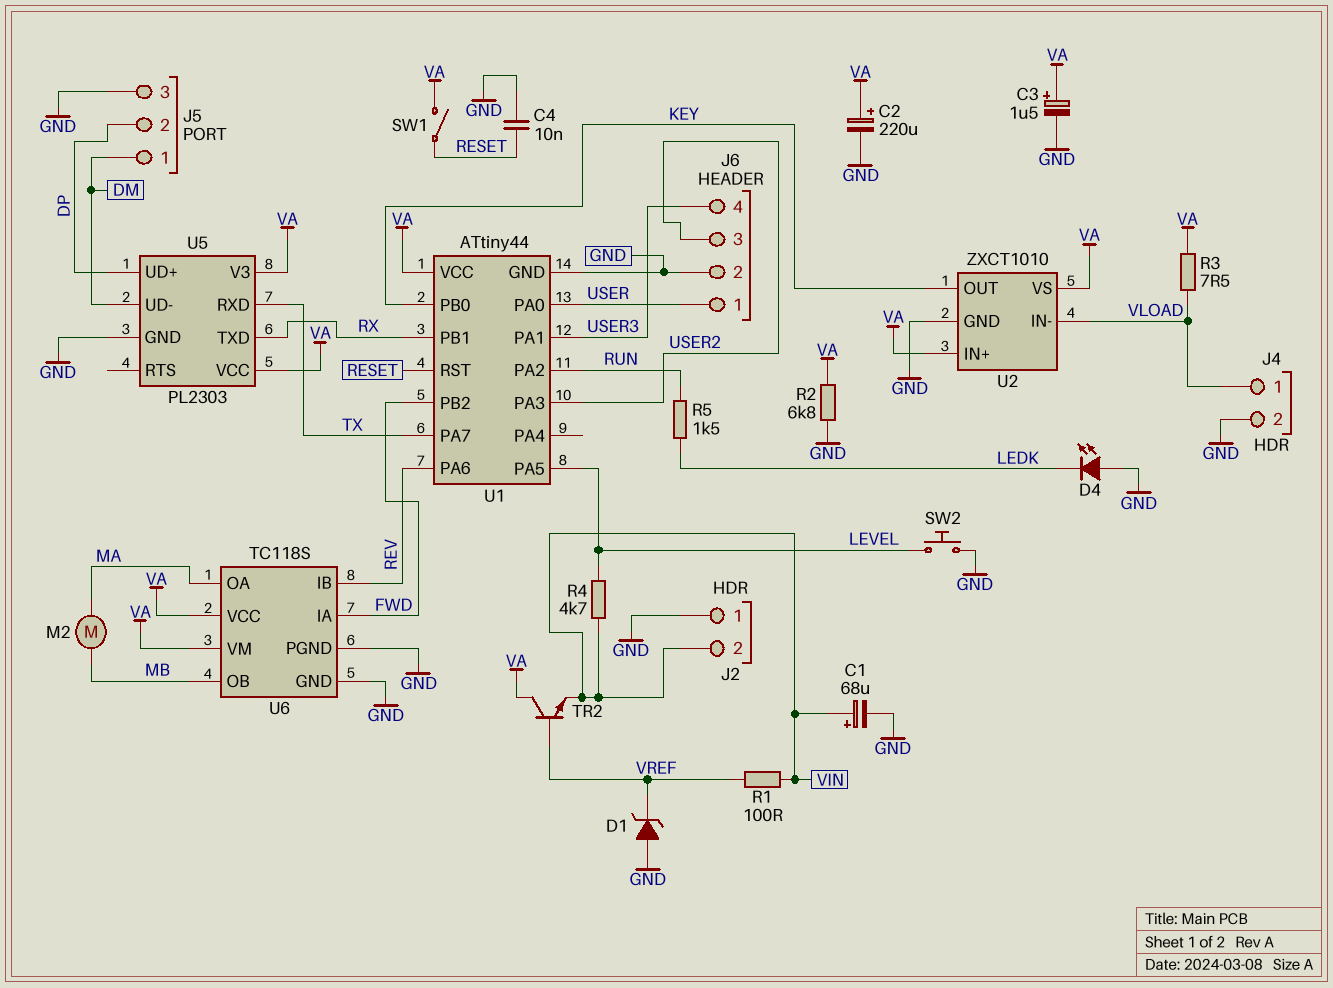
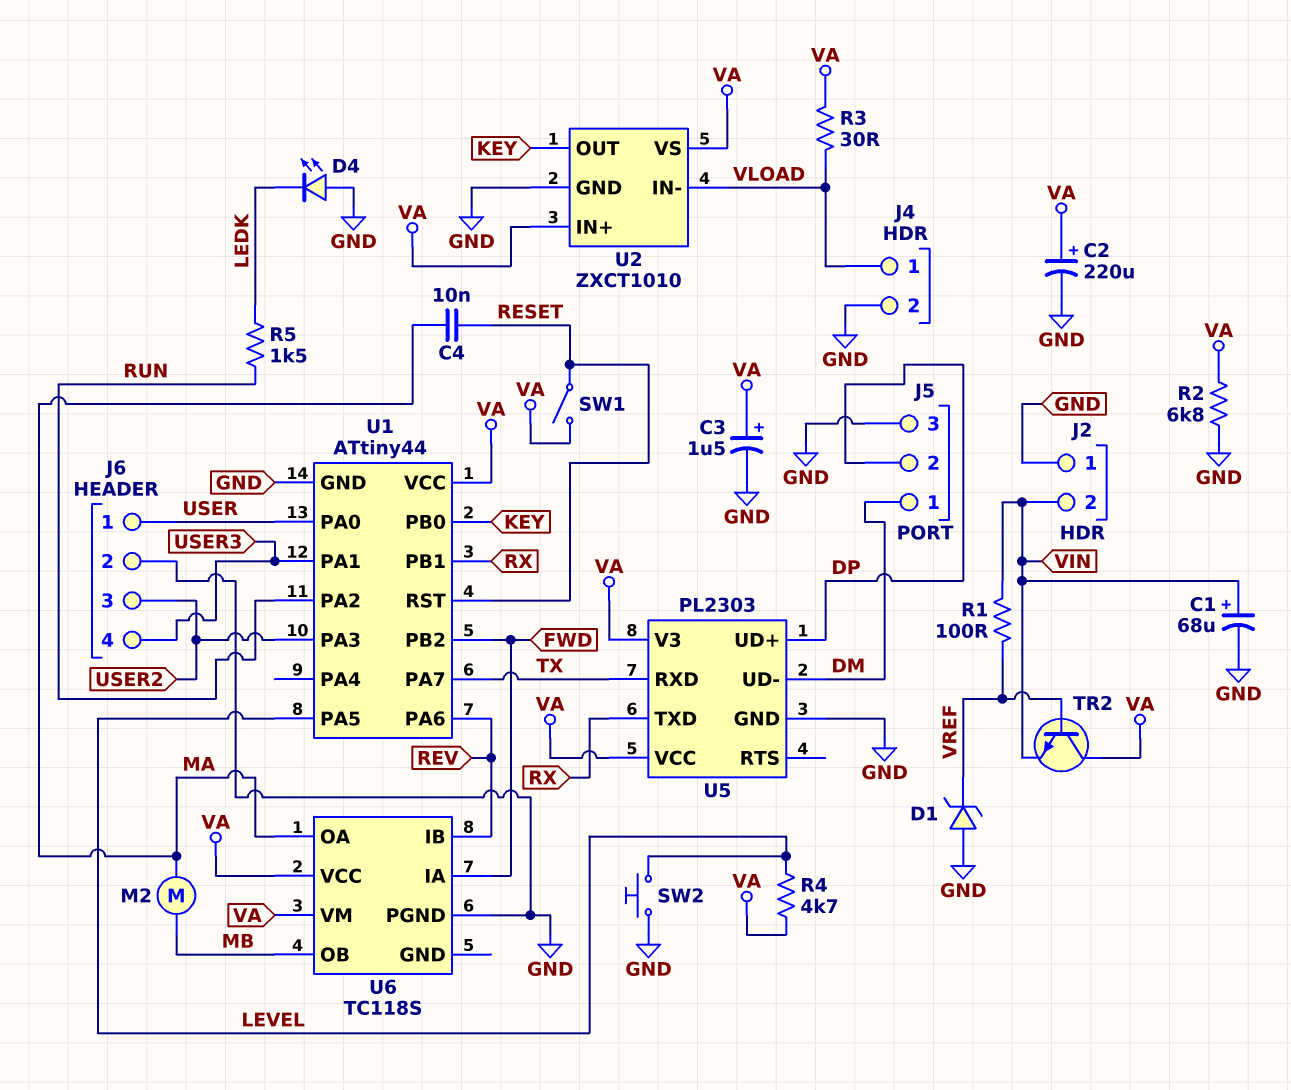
C4: 10nF (GND, RESET) -> 10nF (MA, RESET)
R3: 7.5 (VA, VLOAD) -> 30 (VA, VLOAD)
R4: 4.7k (LEVEL, VIN) -> 4.7k (LEVEL, VA)
U6 pin GND: GND -> none

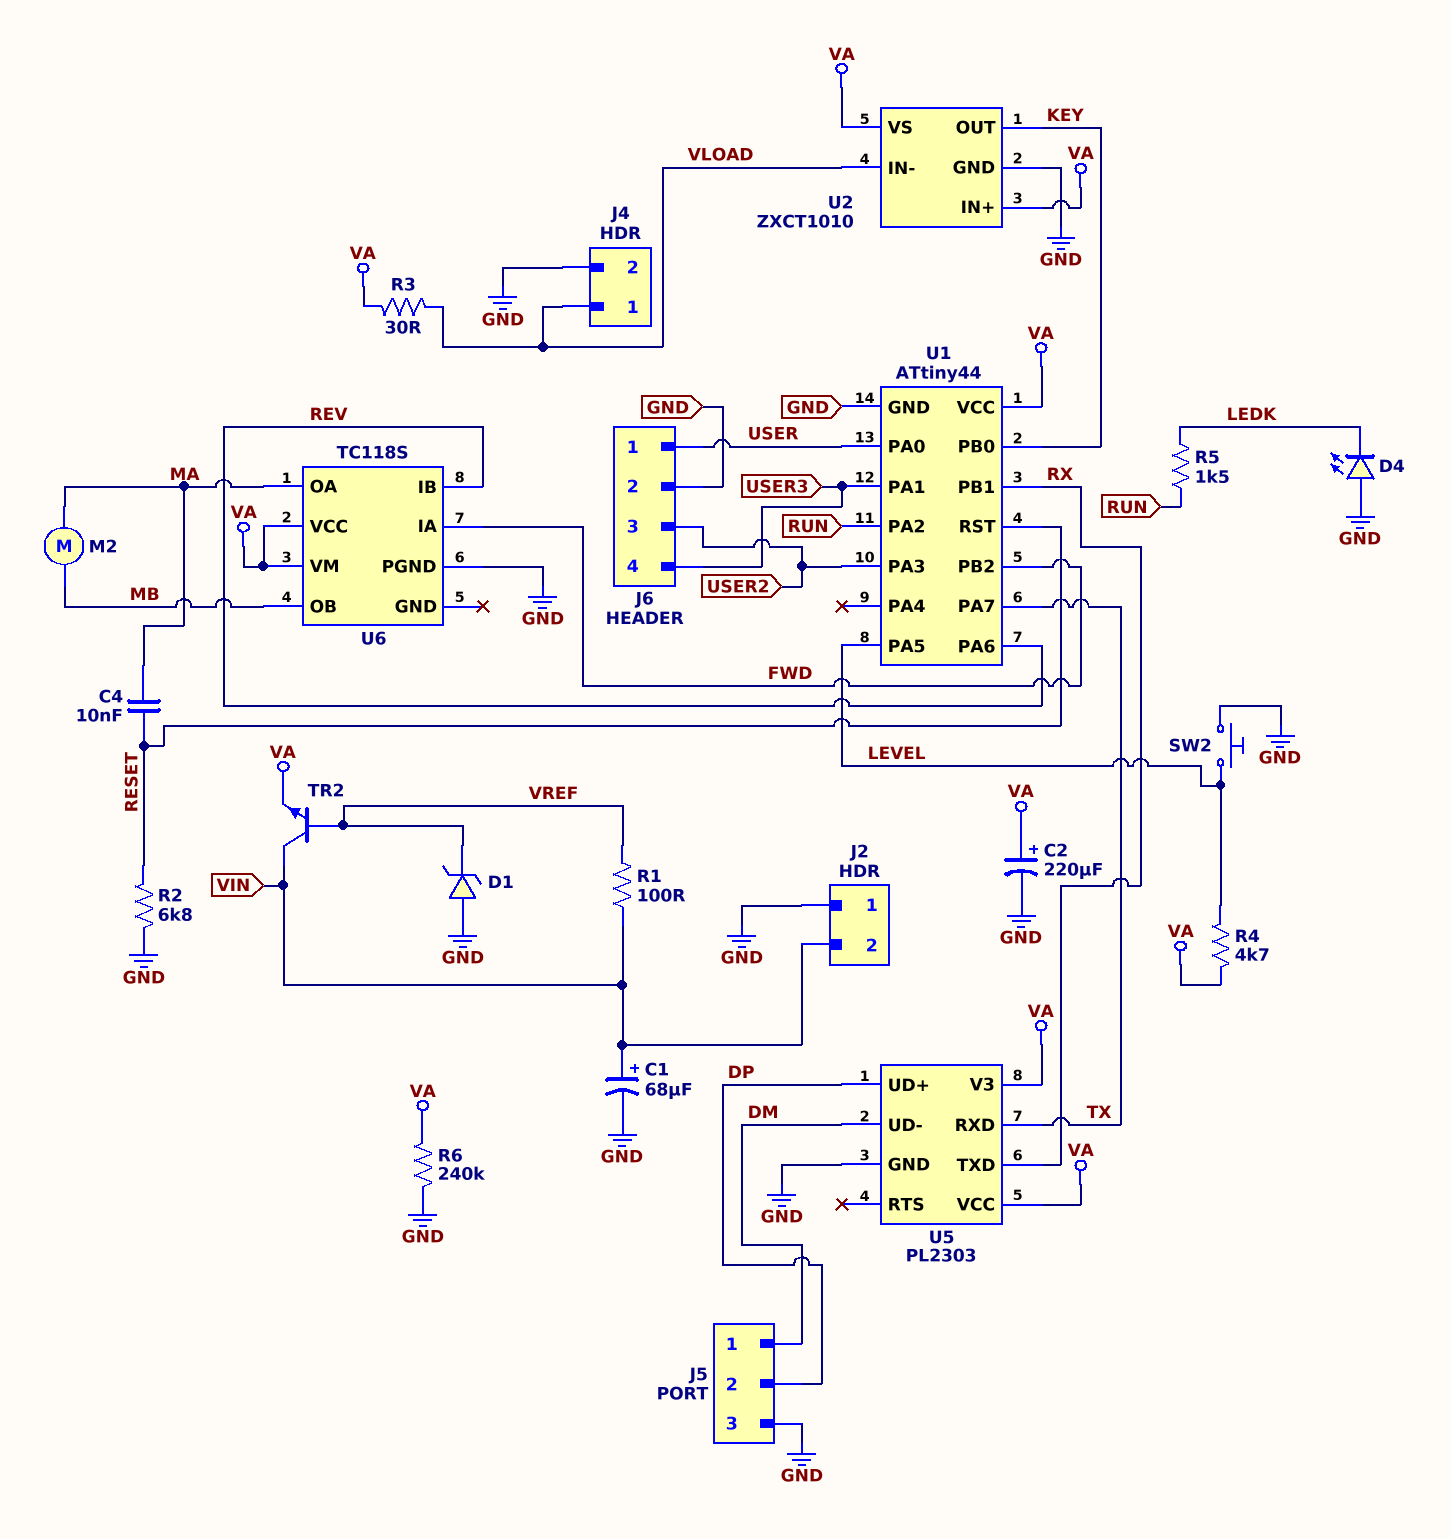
C3: 1.5uF (plus VA, minus GND) -> none
R2: 6.8k (GND, VA) -> 6.8k (GND, RESET)
R6: none -> 240k (GND, VA)
SW1: switch (RESET, VA) -> none
TR2: NPN (B VREF, C VA, E VIN) -> NPN (B VREF, C VIN, E VA)

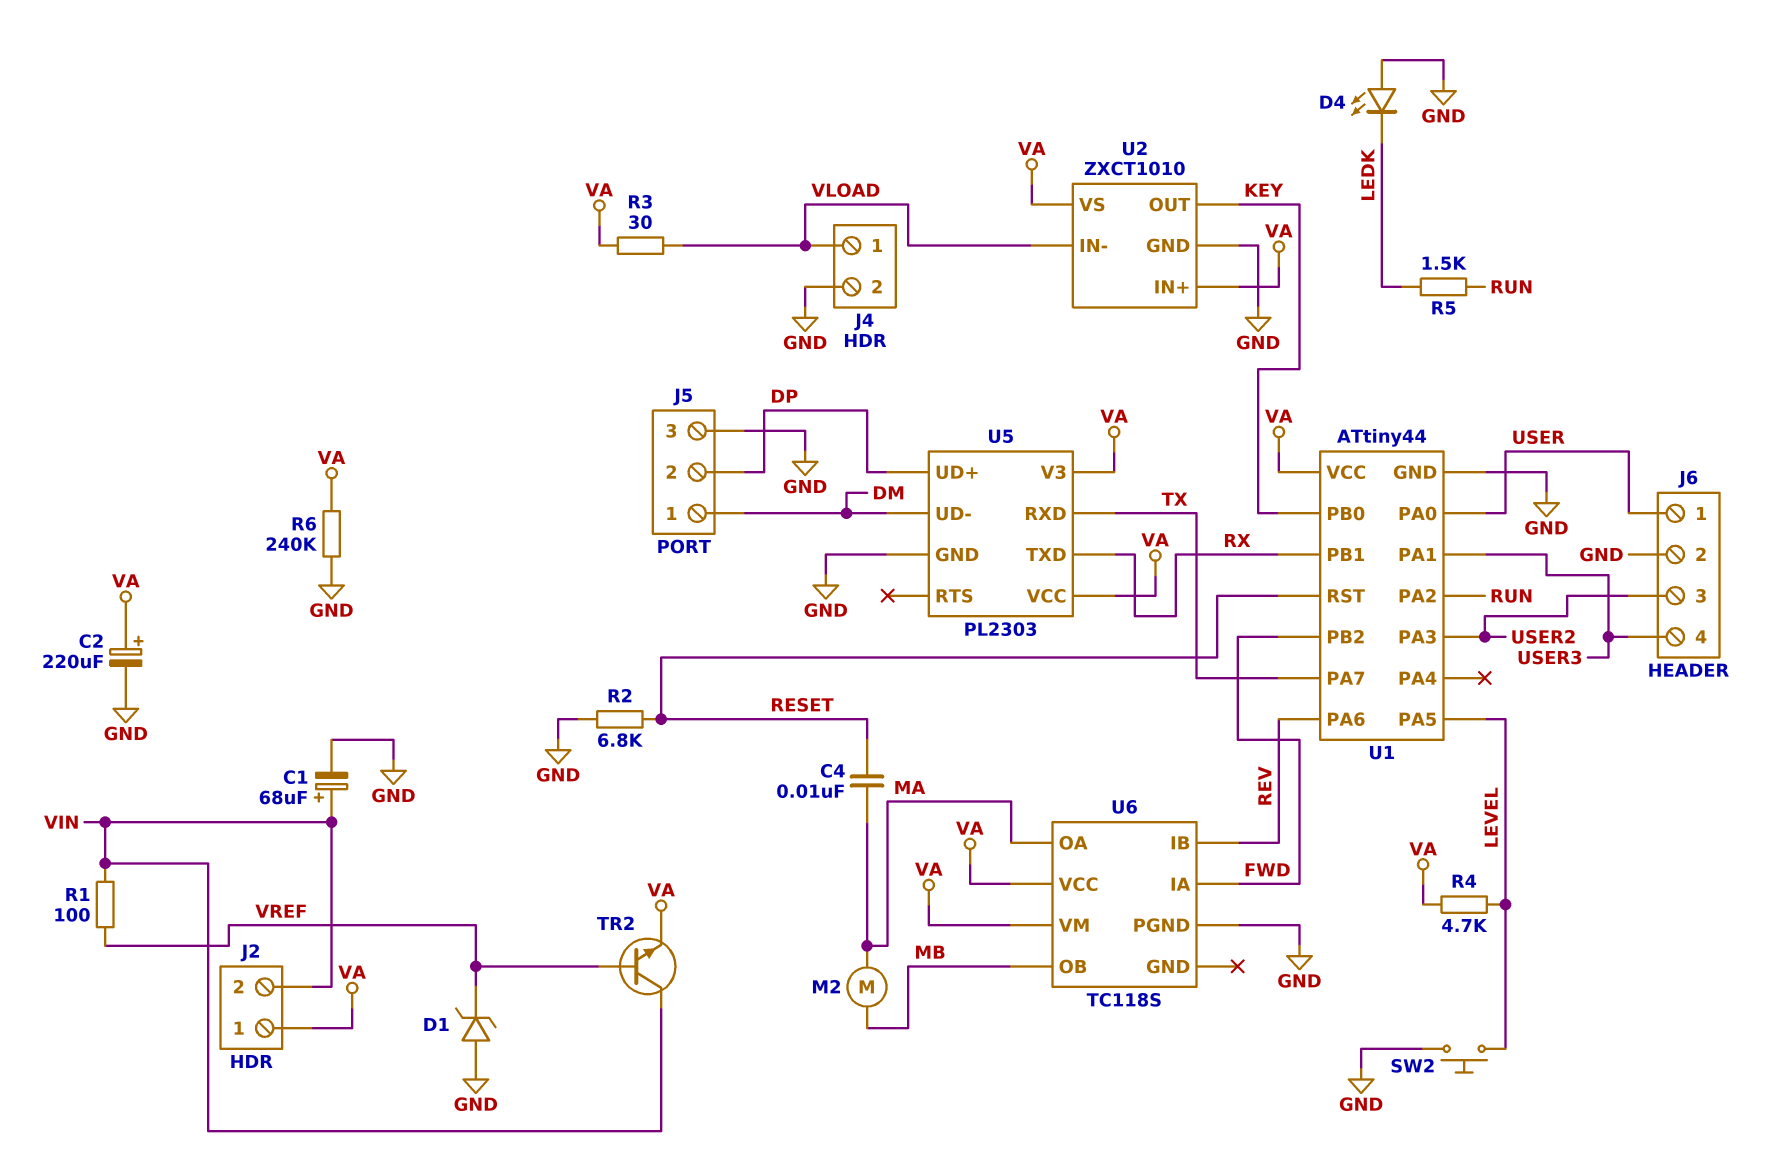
J2 pin 1: GND -> VA

